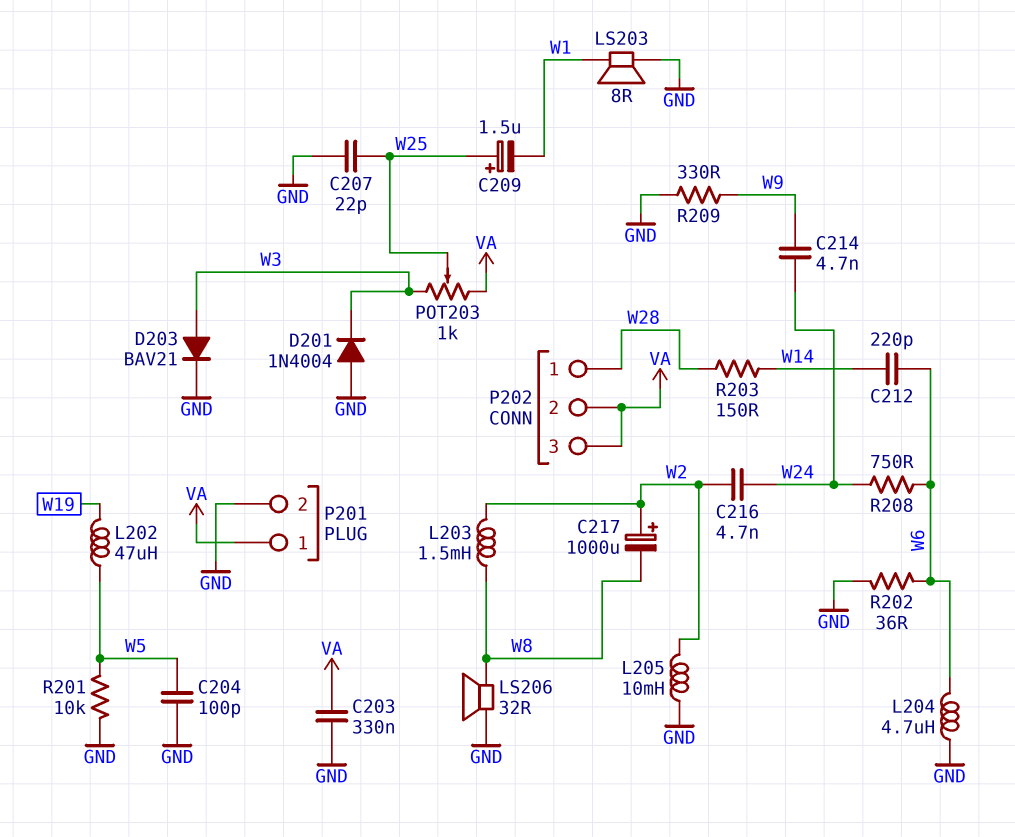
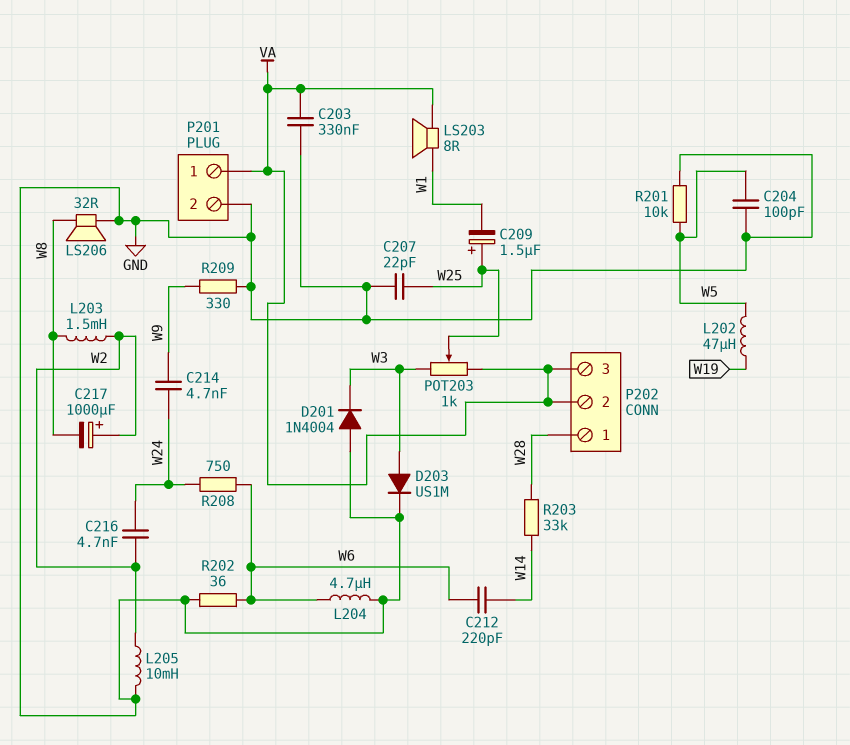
D203: diode BAV21 (A W3, K GND) -> diode US1M (A W3, K GND)
LS203: speaker 8R (GND, W1) -> speaker 8R (VA, W1)
R203: 150 (W14, W28) -> 33k (W14, W28)

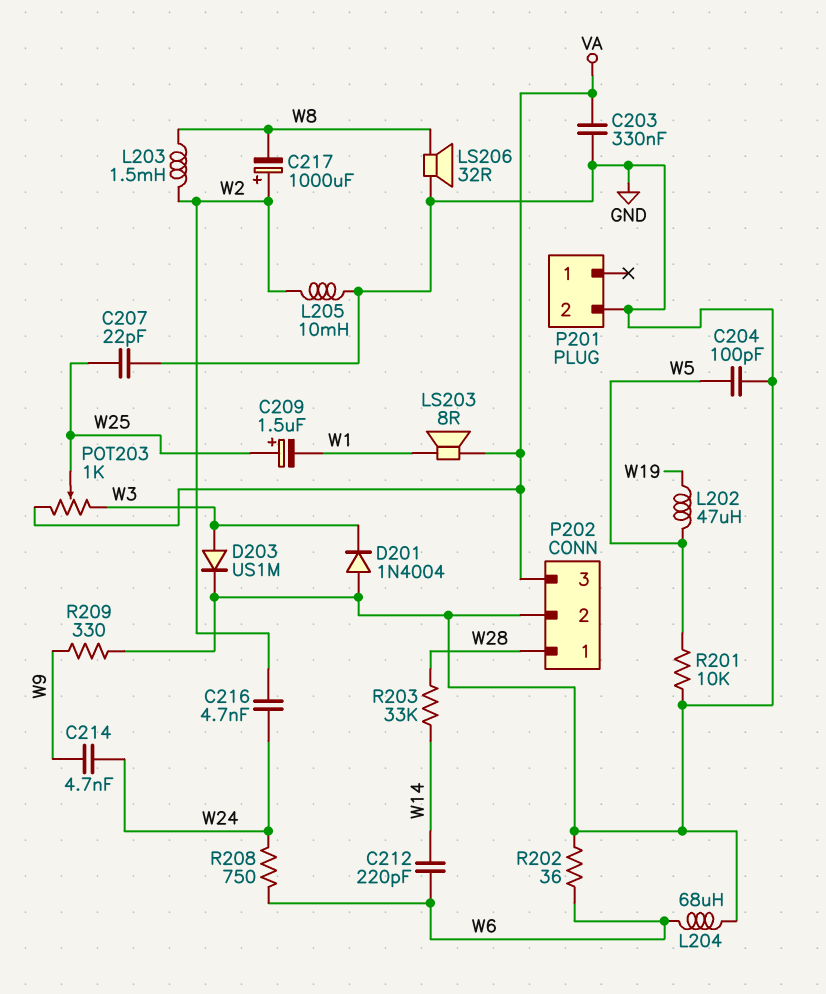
L204: 4.7uH (GND, W6) -> 68uH (GND, W6)
P201 pin 1: VA -> none
P202 pin 2: VA -> GND

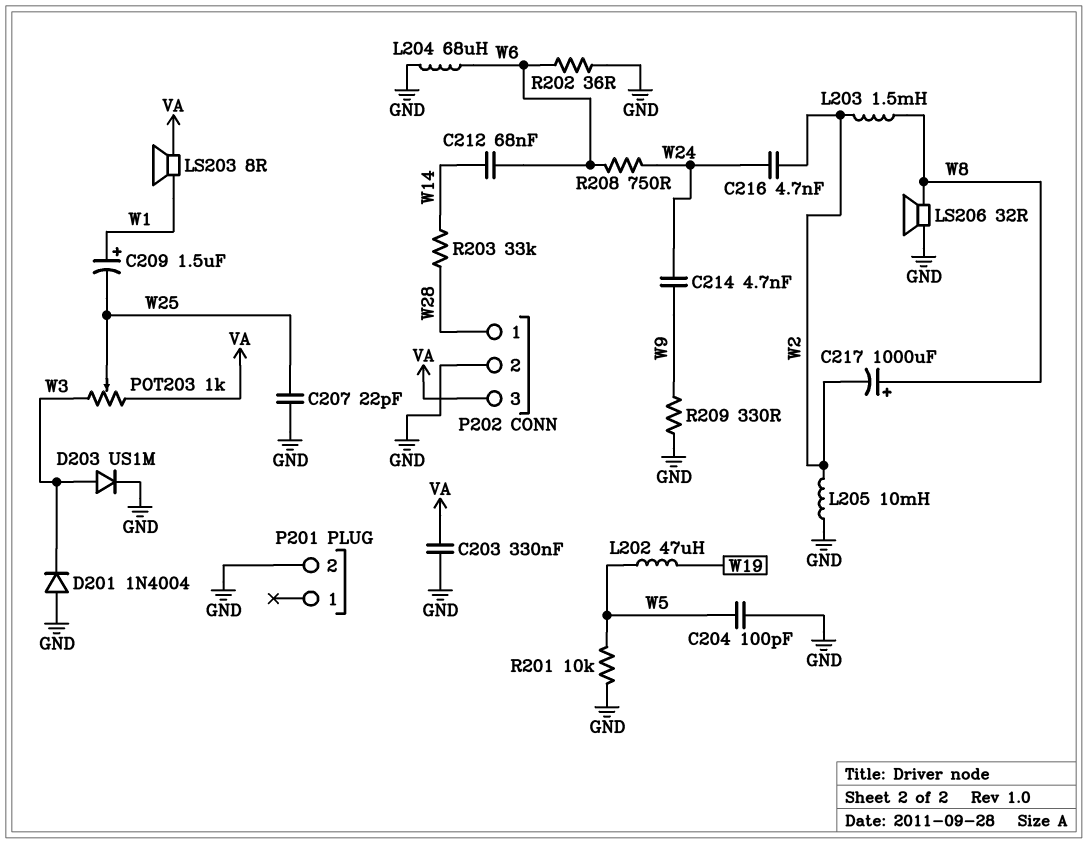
C209: 1.5uF (plus W25, minus W1) -> 1.5uF (plus W1, minus W25)
C212: 220pF (W6, W14) -> 68nF (W6, W14)
C217: 1000uF (plus W2, minus W8) -> 1000uF (plus W8, minus W2)

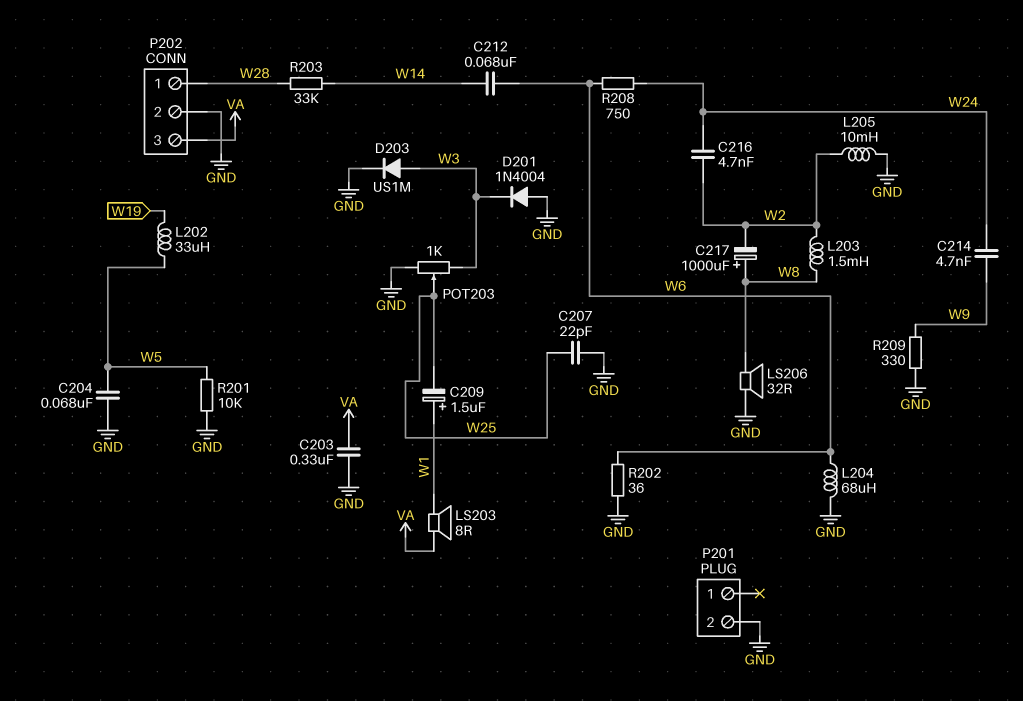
C204: 100pF (GND, W5) -> 68nF (GND, W5)
L202: 47uH (W5, W19) -> 33uH (W5, W19)
POT203: 1k (VA, W3, wiper W25) -> 1k (GND, W3, wiper W25)

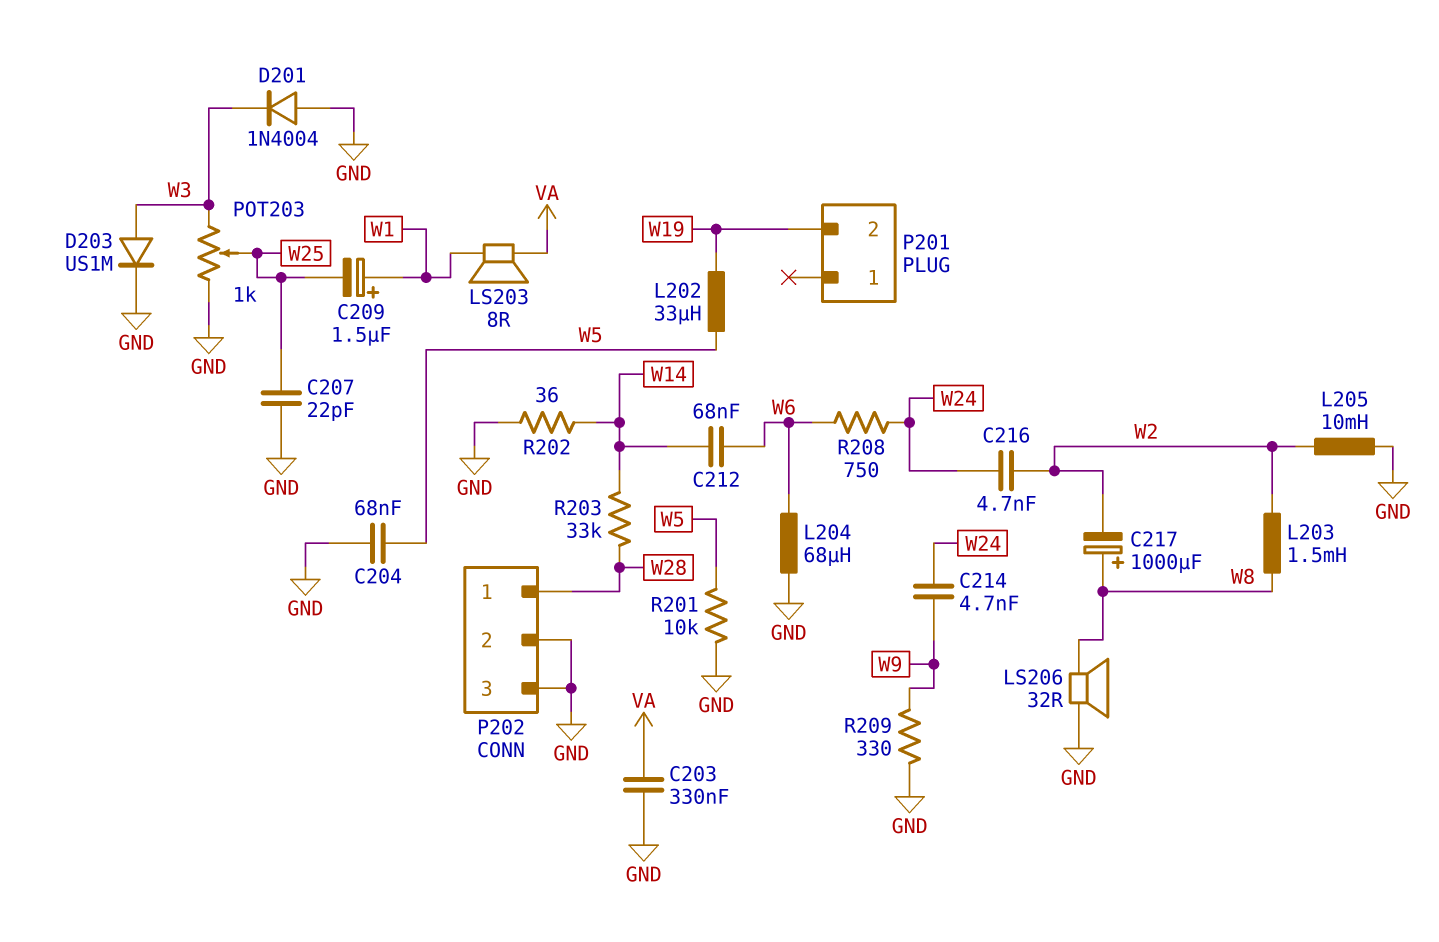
P201 pin 2: GND -> W19
P202 pin 3: VA -> GND
R202: 36 (GND, W6) -> 36 (GND, W14)

